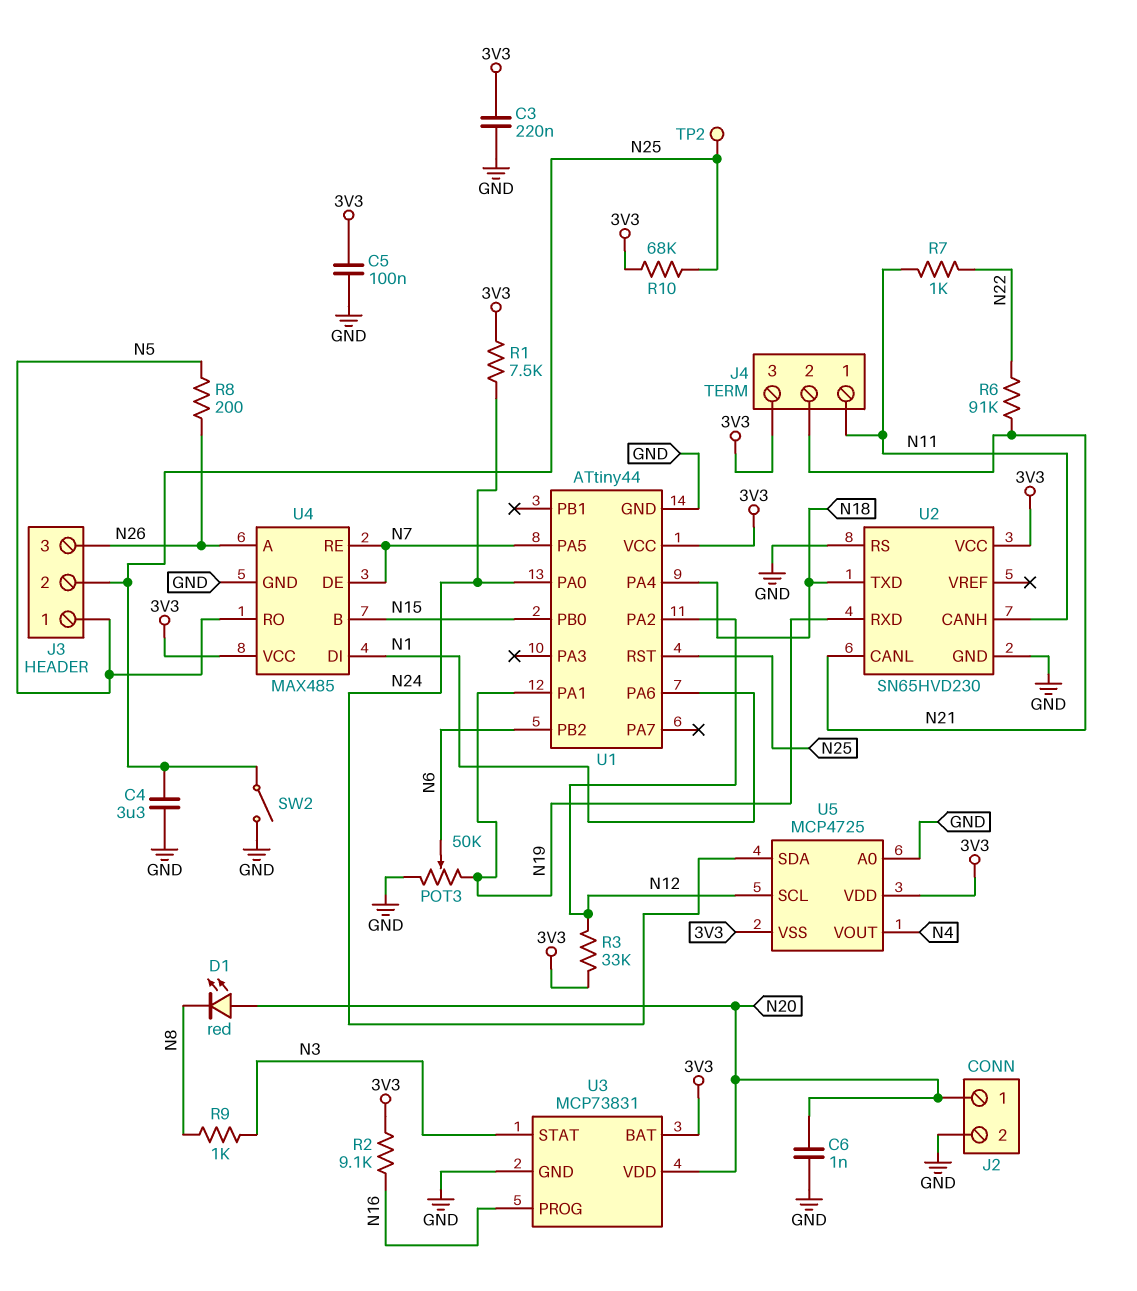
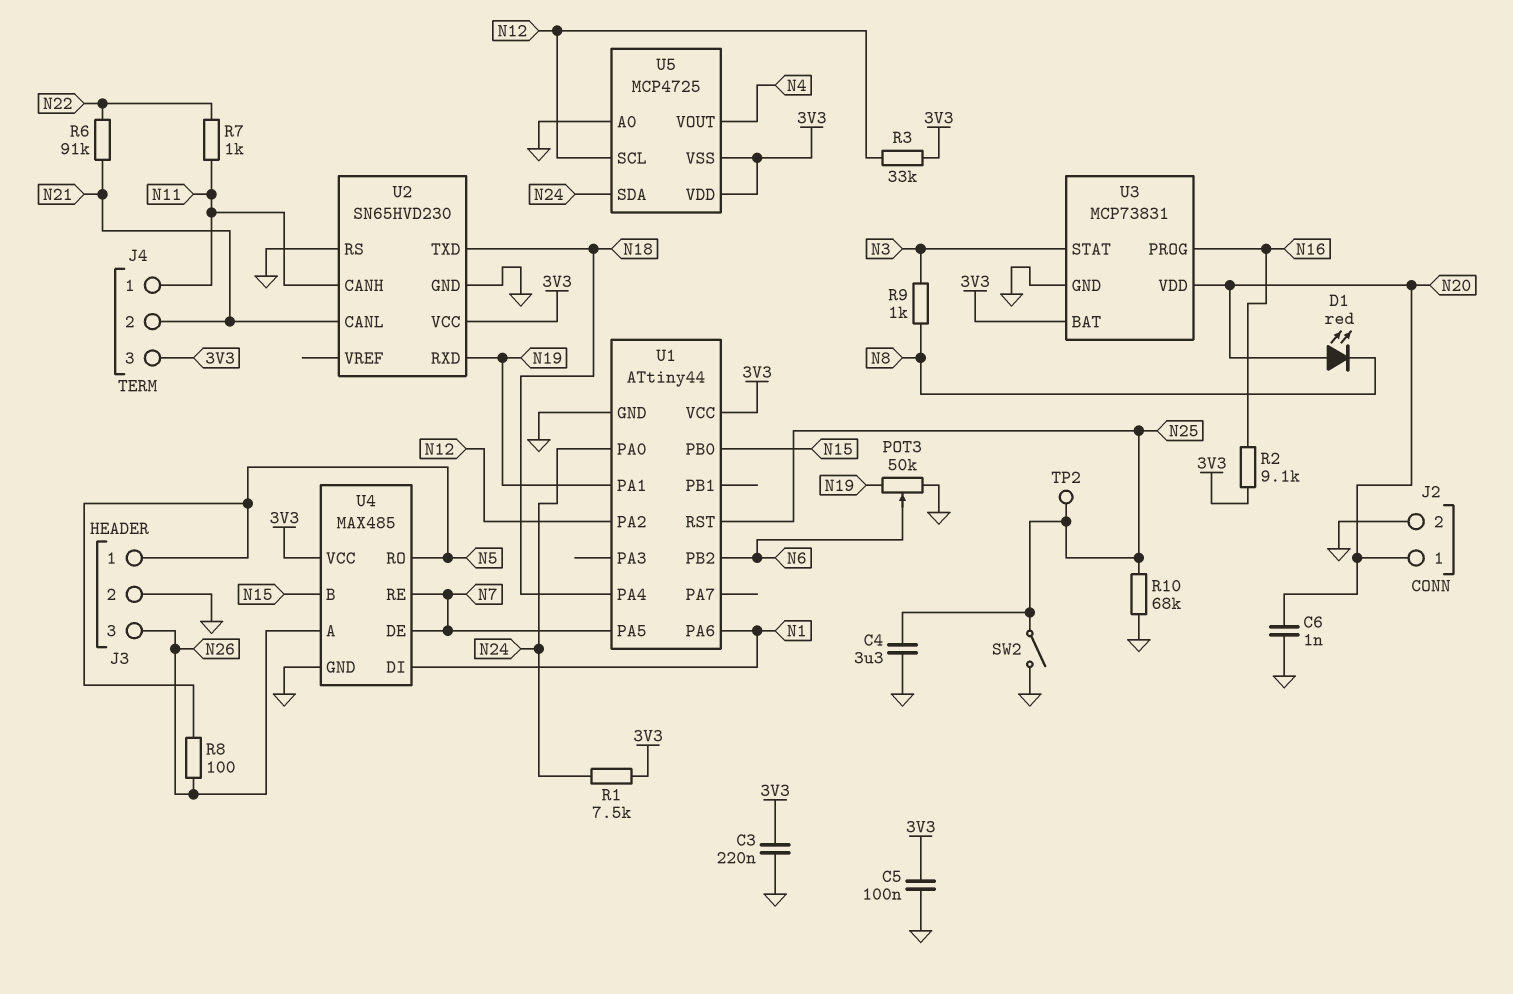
J3 pin 2: N25 -> GND
R8: 200 (N5, N26) -> 100 (N5, N26)
R10: 68k (3V3, N25) -> 68k (GND, N25)

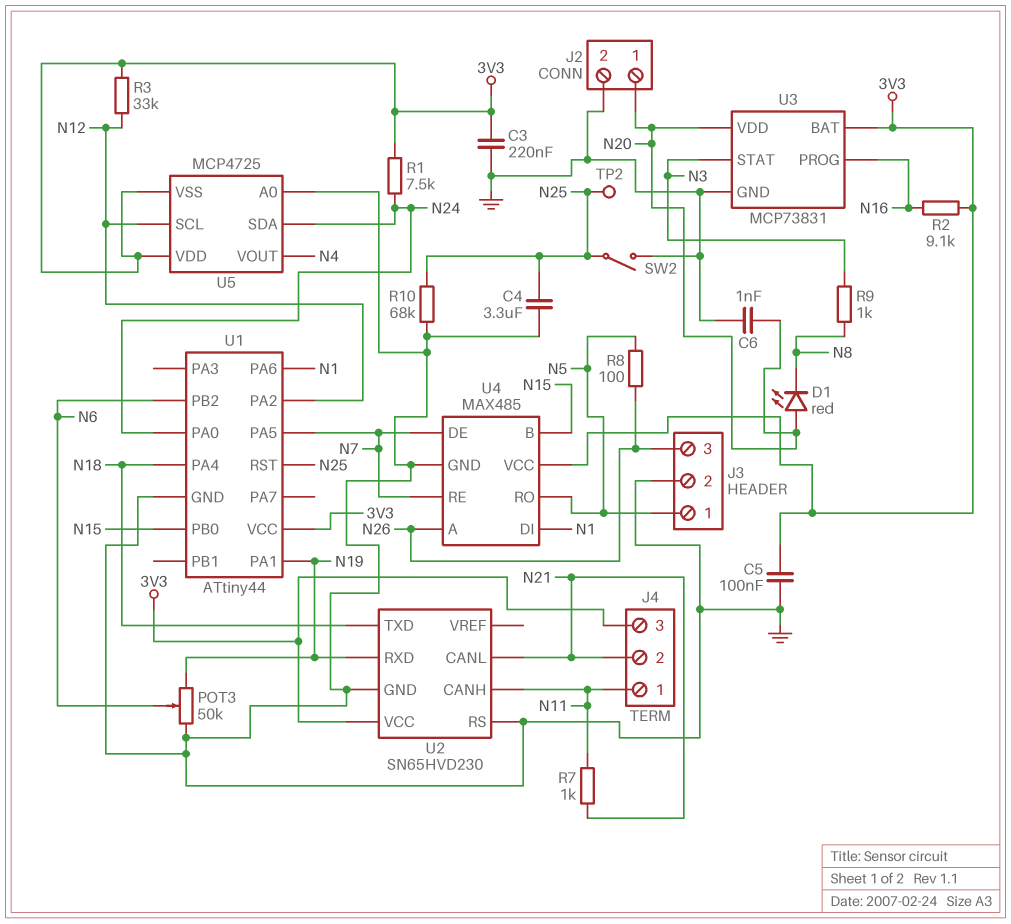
R6: 91k (N21, N22) -> none
R7: 1k (N11, N22) -> 1k (N11, N21)

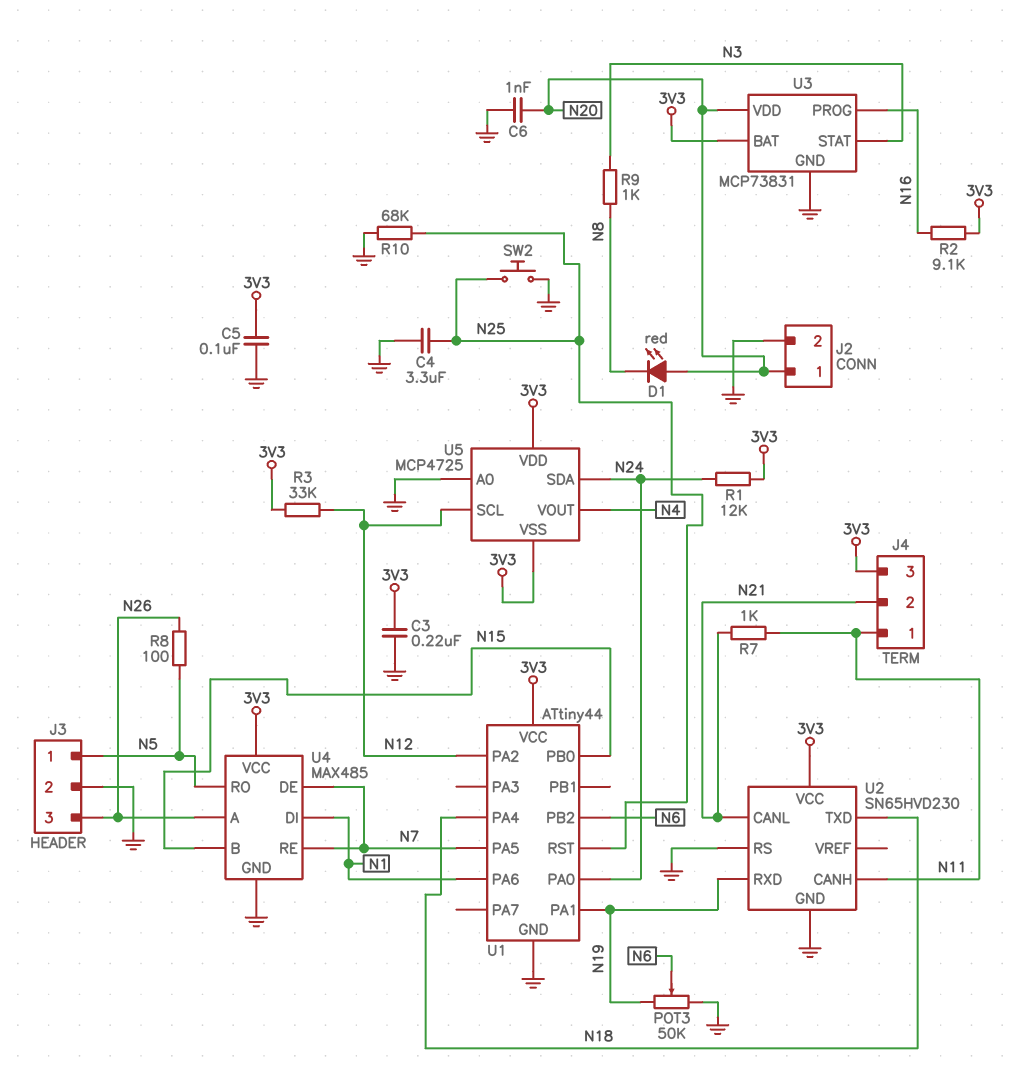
R1: 7.5k (3V3, N24) -> 12k (3V3, N24)
SW2: switch (GND, N25) -> button (GND, N25)
TP2: test point (N25) -> none

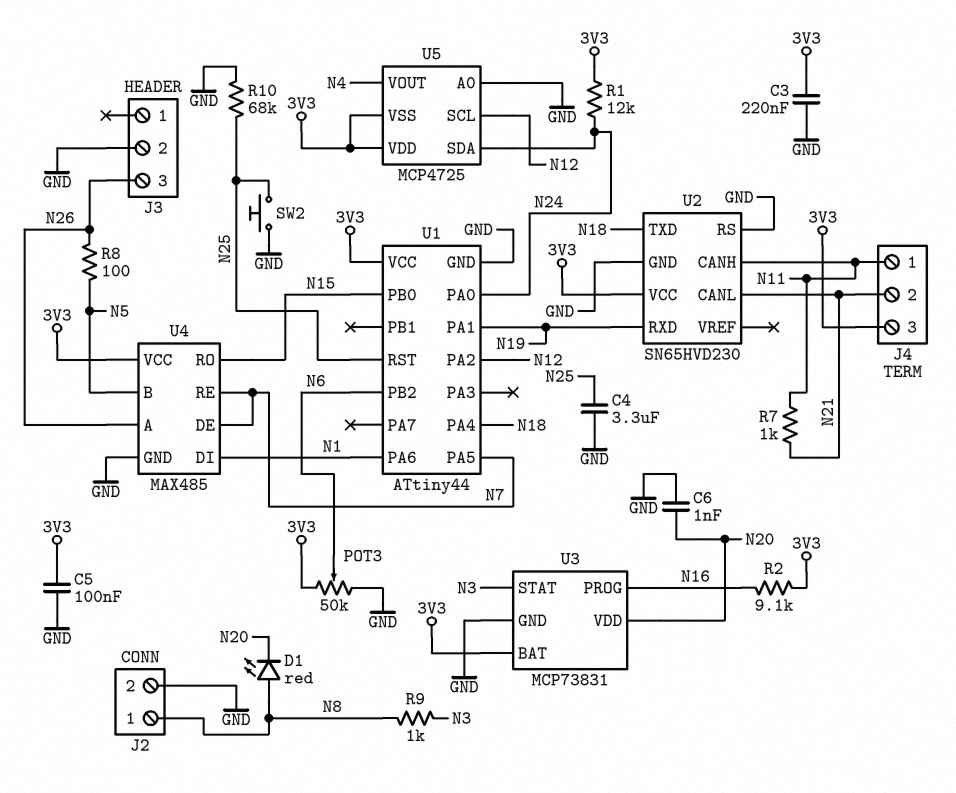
D1: LED red (A N20, K N8) -> LED red (A N8, K N20)
J2 pin 1: N20 -> N8
J3 pin 1: N5 -> none
POT3: 50k (GND, N19, wiper N6) -> 50k (3V3, GND, wiper N6)
R3: 33k (3V3, N12) -> none
U4 pin B: N15 -> N5
U4 pin RO: N5 -> N15

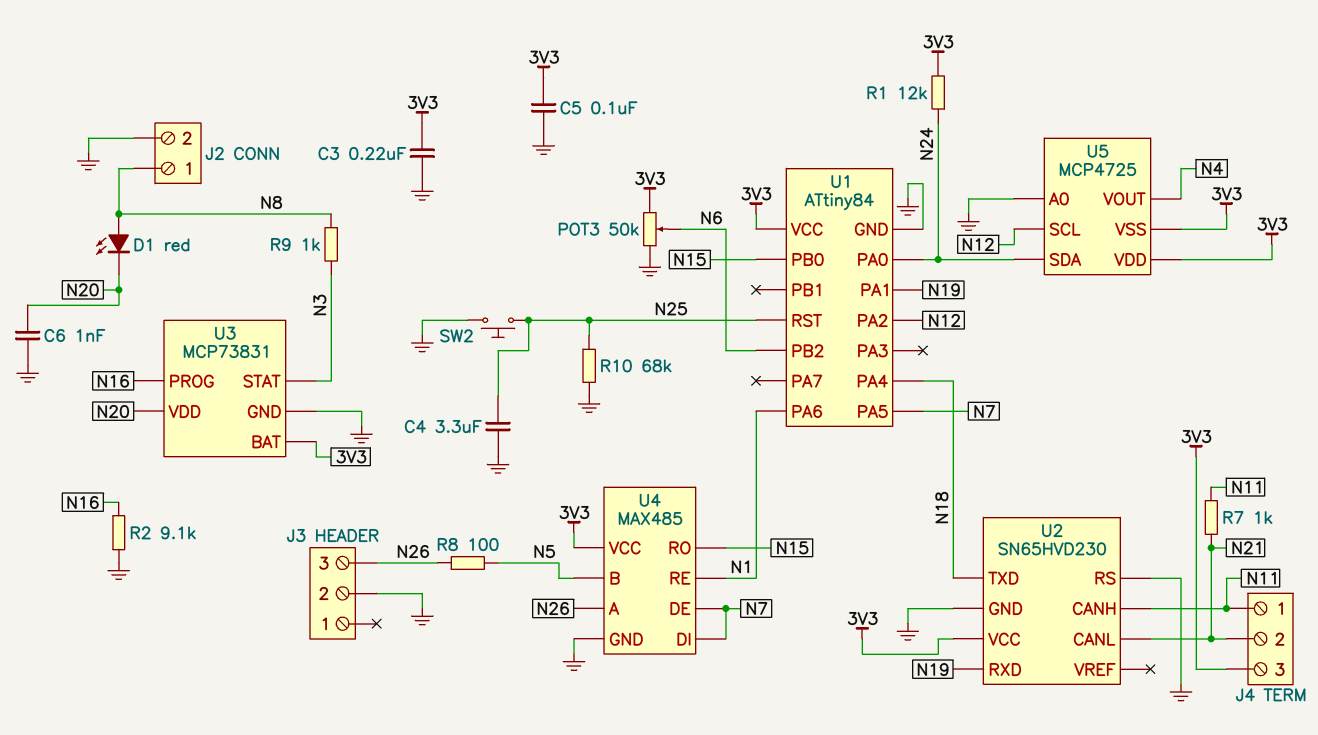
R2: 9.1k (3V3, N16) -> 9.1k (GND, N16)
U1: ATtiny44 -> ATtiny84
U4 pin DI: N1 -> N7
U4 pin RE: N7 -> N1

